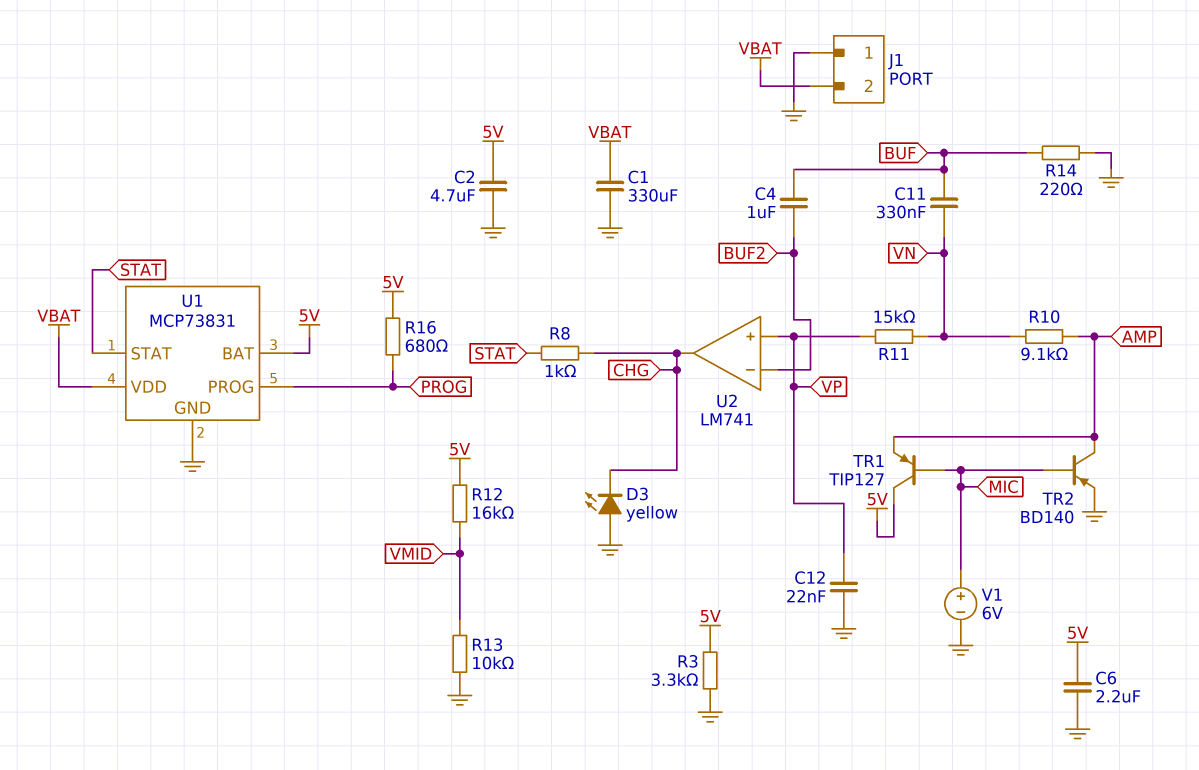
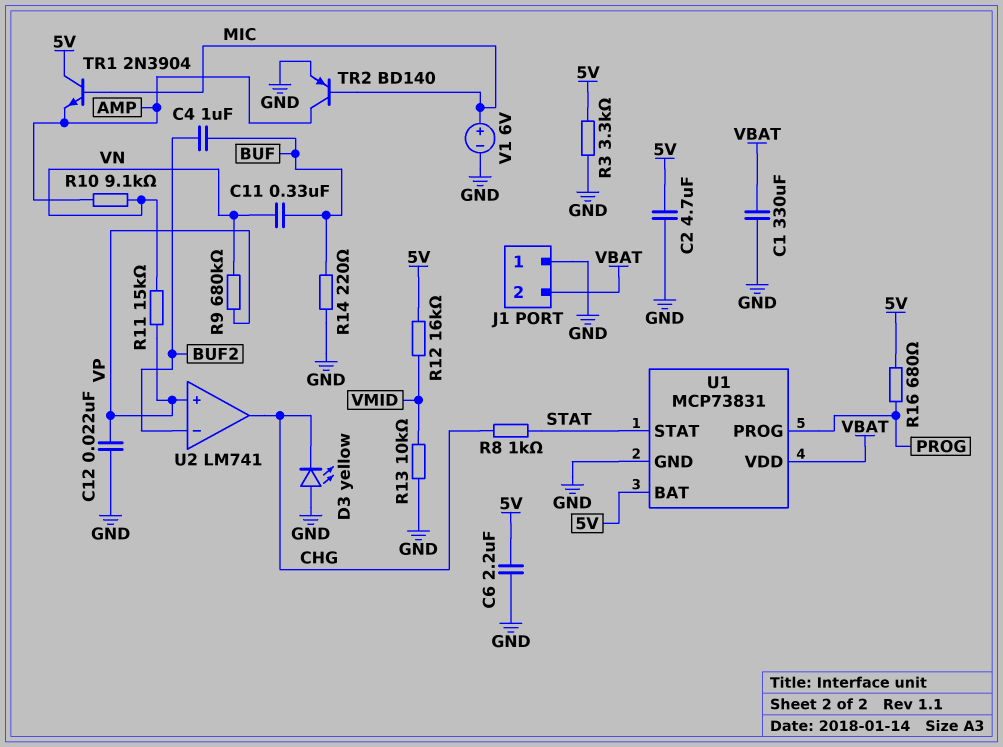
R9: none -> 680k (VN, VP)
TR1: PNP TIP127 (B MIC, C 5V, E AMP) -> NPN 2N3904 (B MIC, C 5V, E AMP)

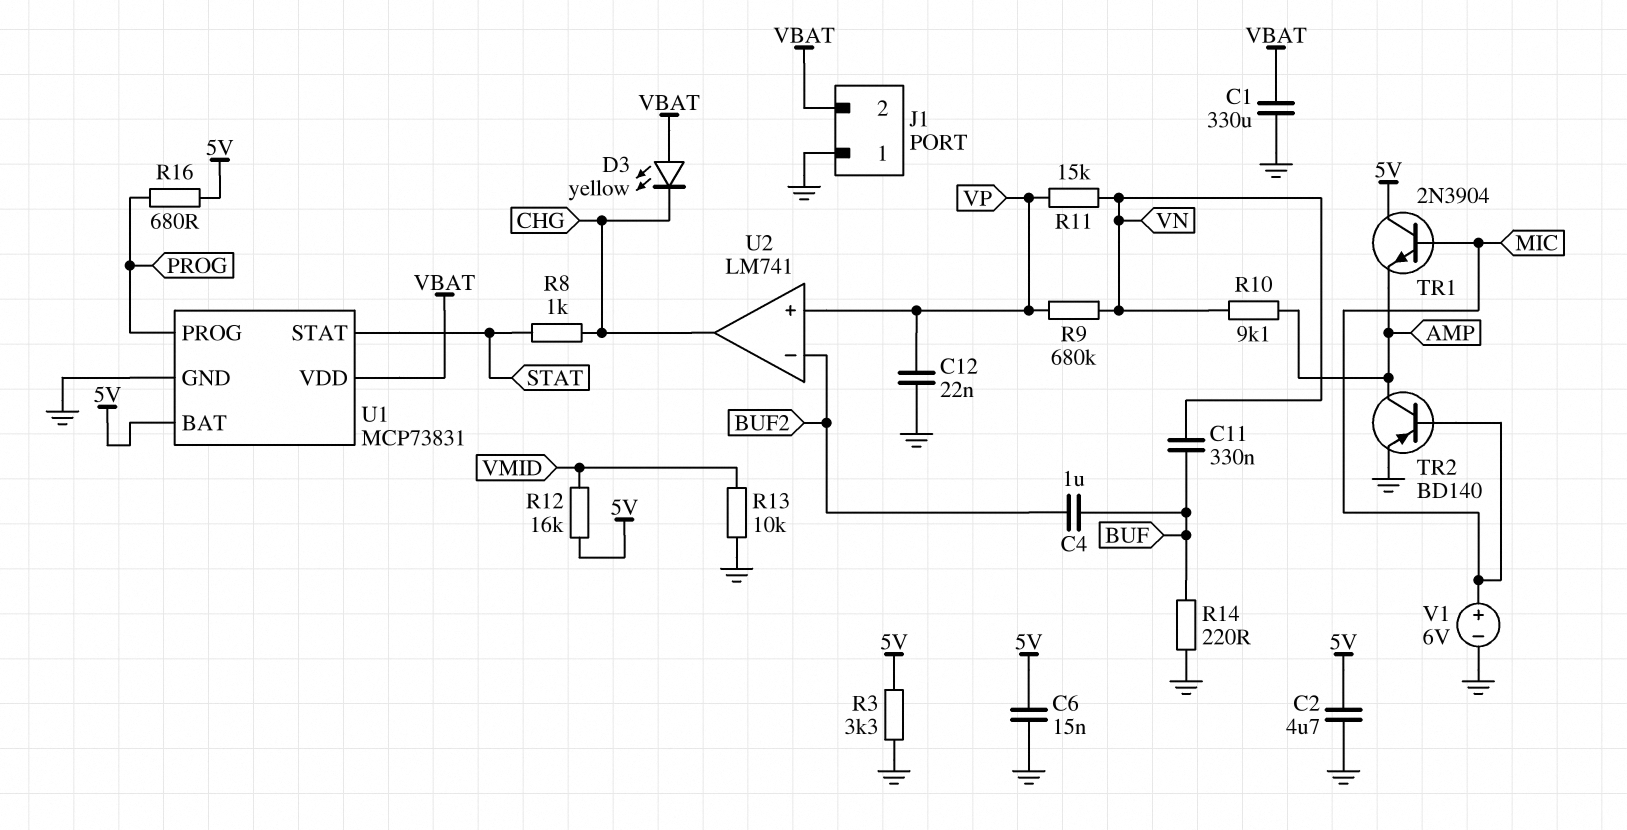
C6: 2.2uF (5V, GND) -> 15nF (5V, GND)
D3: LED yellow (A GND, K CHG) -> LED yellow (A VBAT, K CHG)

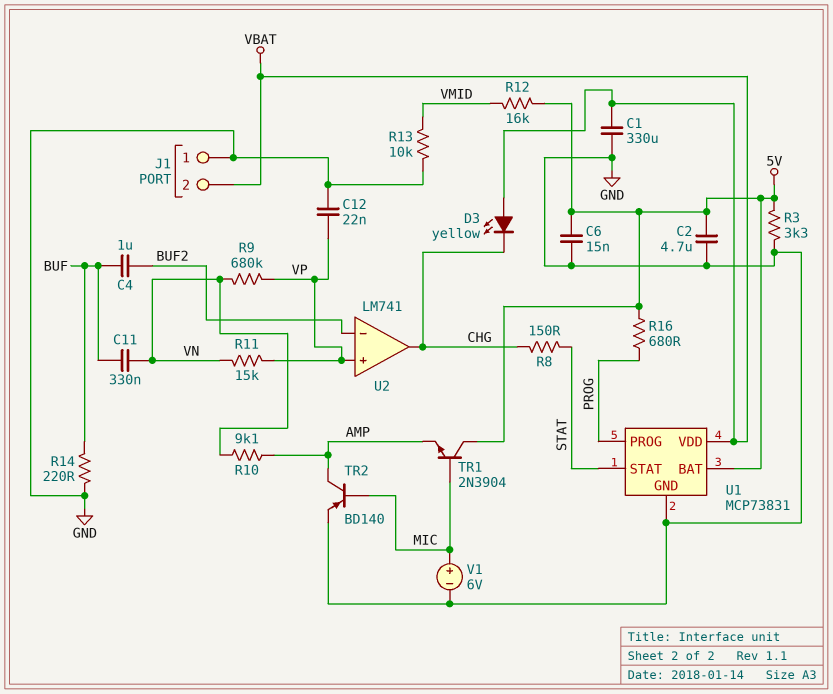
R8: 1k (CHG, STAT) -> 150 (CHG, STAT)

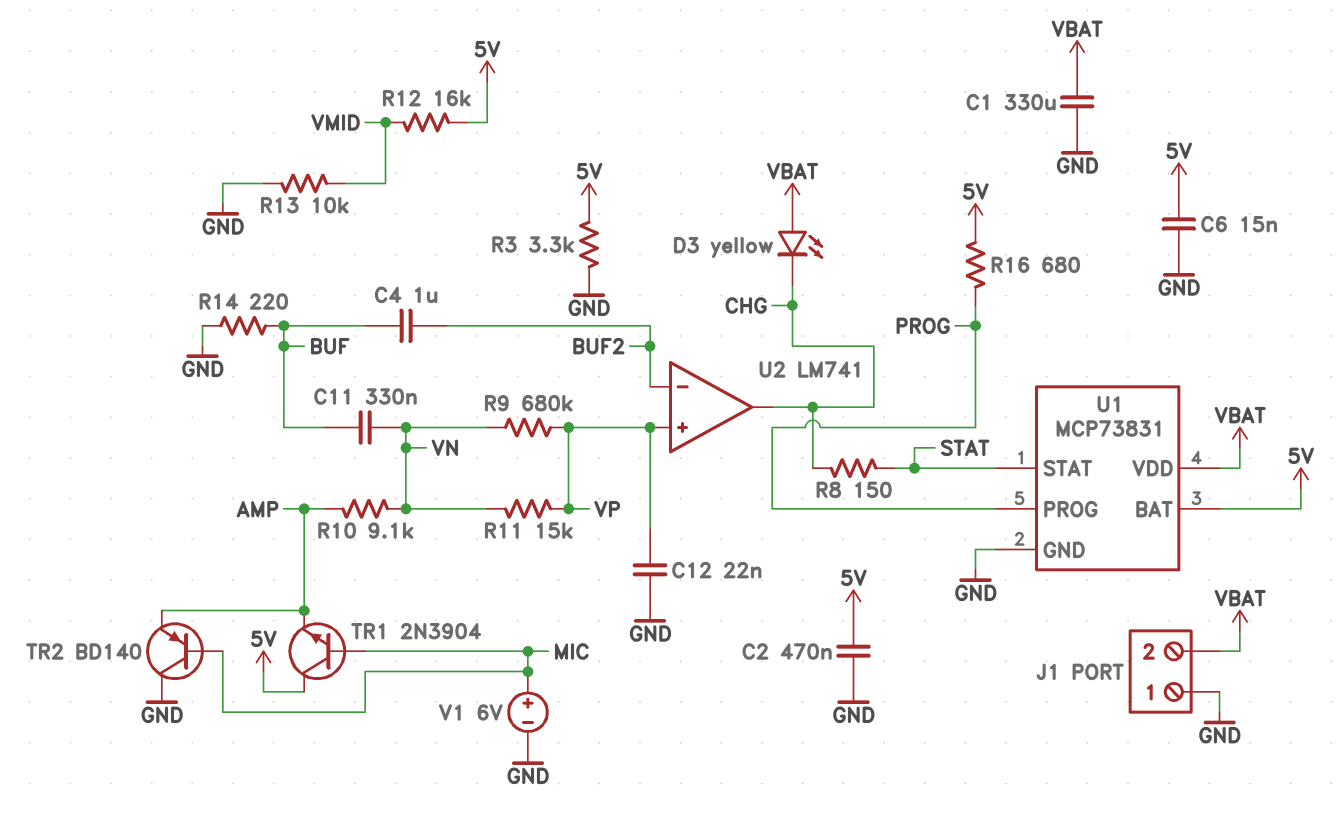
C2: 4.7uF (5V, GND) -> 470nF (5V, GND)
TR2: PNP BD140 (B MIC, C AMP, E GND) -> PNP BD140 (B MIC, C GND, E AMP)

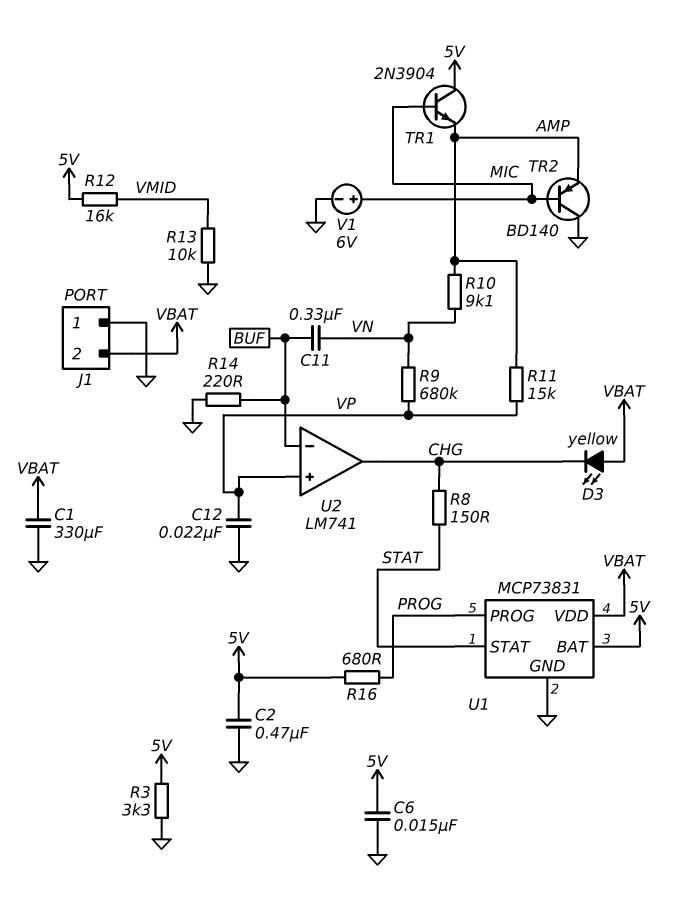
C4: 1uF (BUF, BUF2) -> none
R11: 15k (VN, VP) -> 15k (AMP, VP)
U2 pin in-: BUF2 -> BUF

